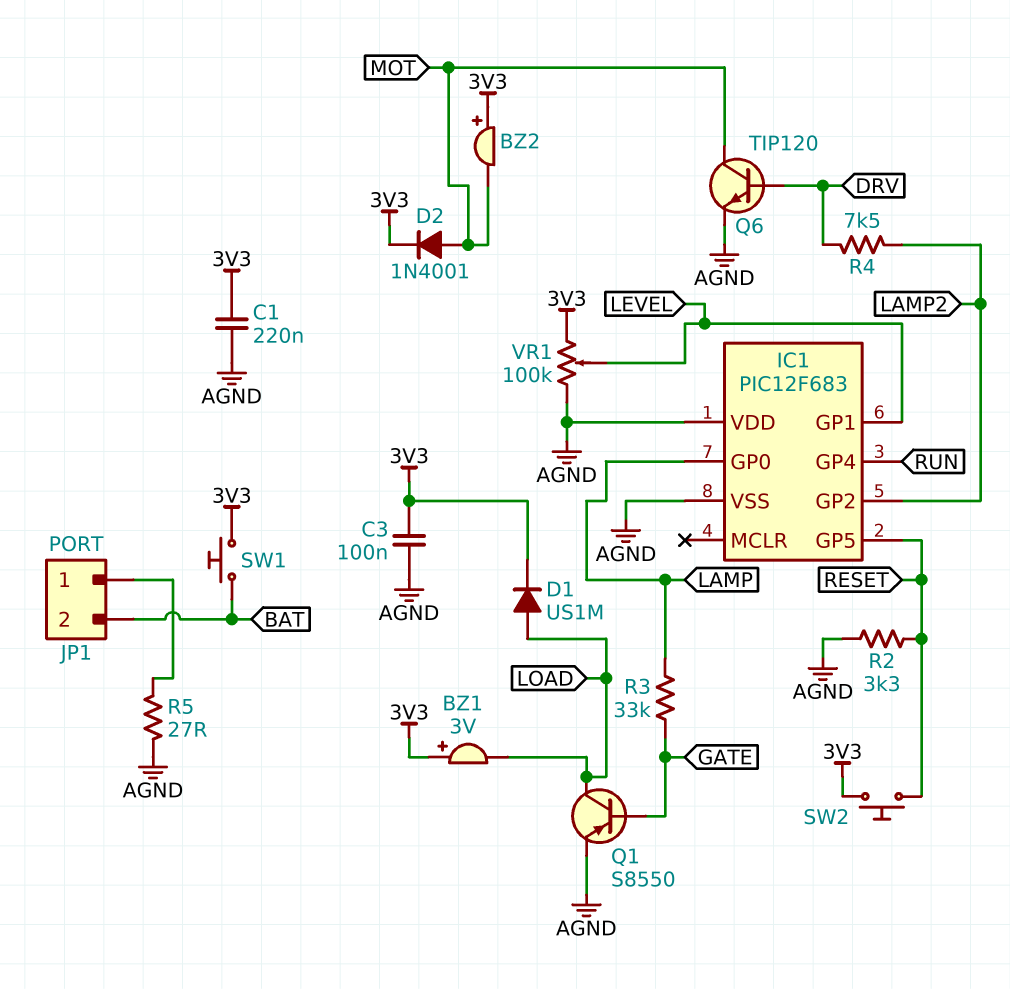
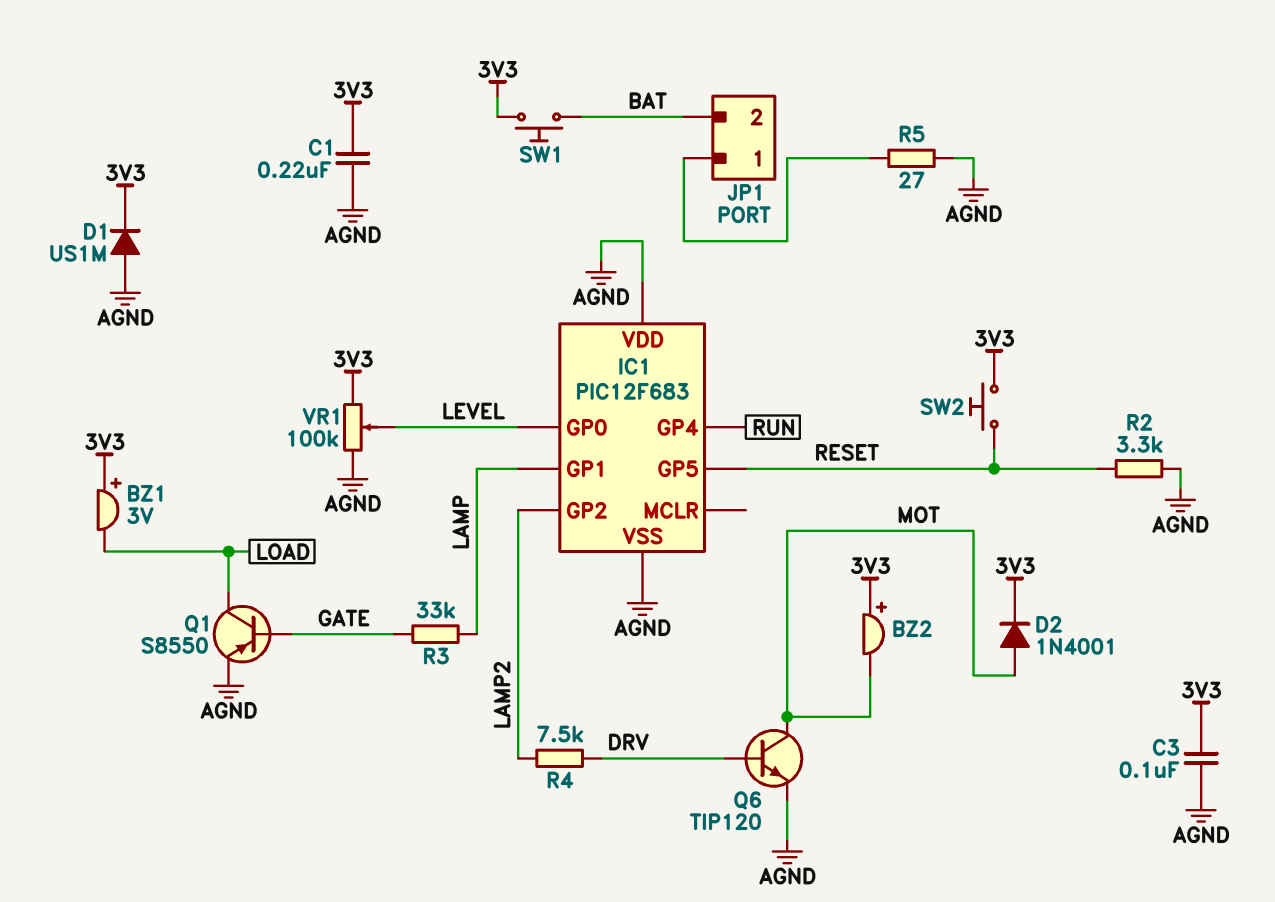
D1: diode US1M (A LOAD, K 3V3) -> diode US1M (A AGND, K 3V3)
IC1 pin GP0: LAMP -> LEVEL
IC1 pin GP1: LEVEL -> LAMP

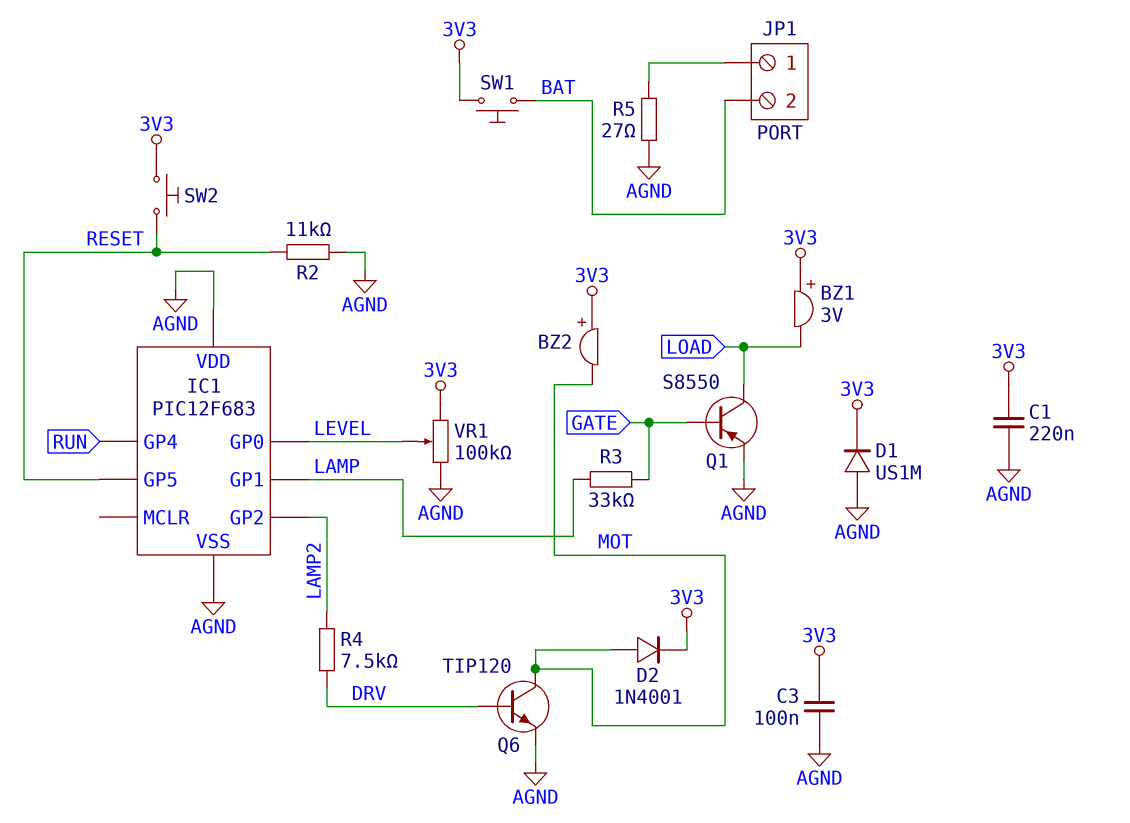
R2: 3.3k (AGND, RESET) -> 11k (AGND, RESET)

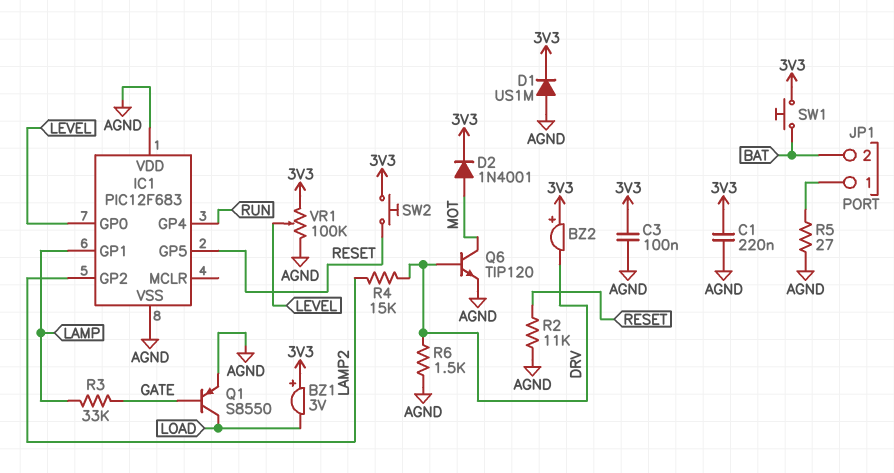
BZ2: buzzer (plus 3V3, minus MOT) -> buzzer (plus 3V3, minus DRV)
R4: 7.5k (DRV, LAMP2) -> 15k (DRV, LAMP2)
R6: none -> 1.5k (AGND, DRV)

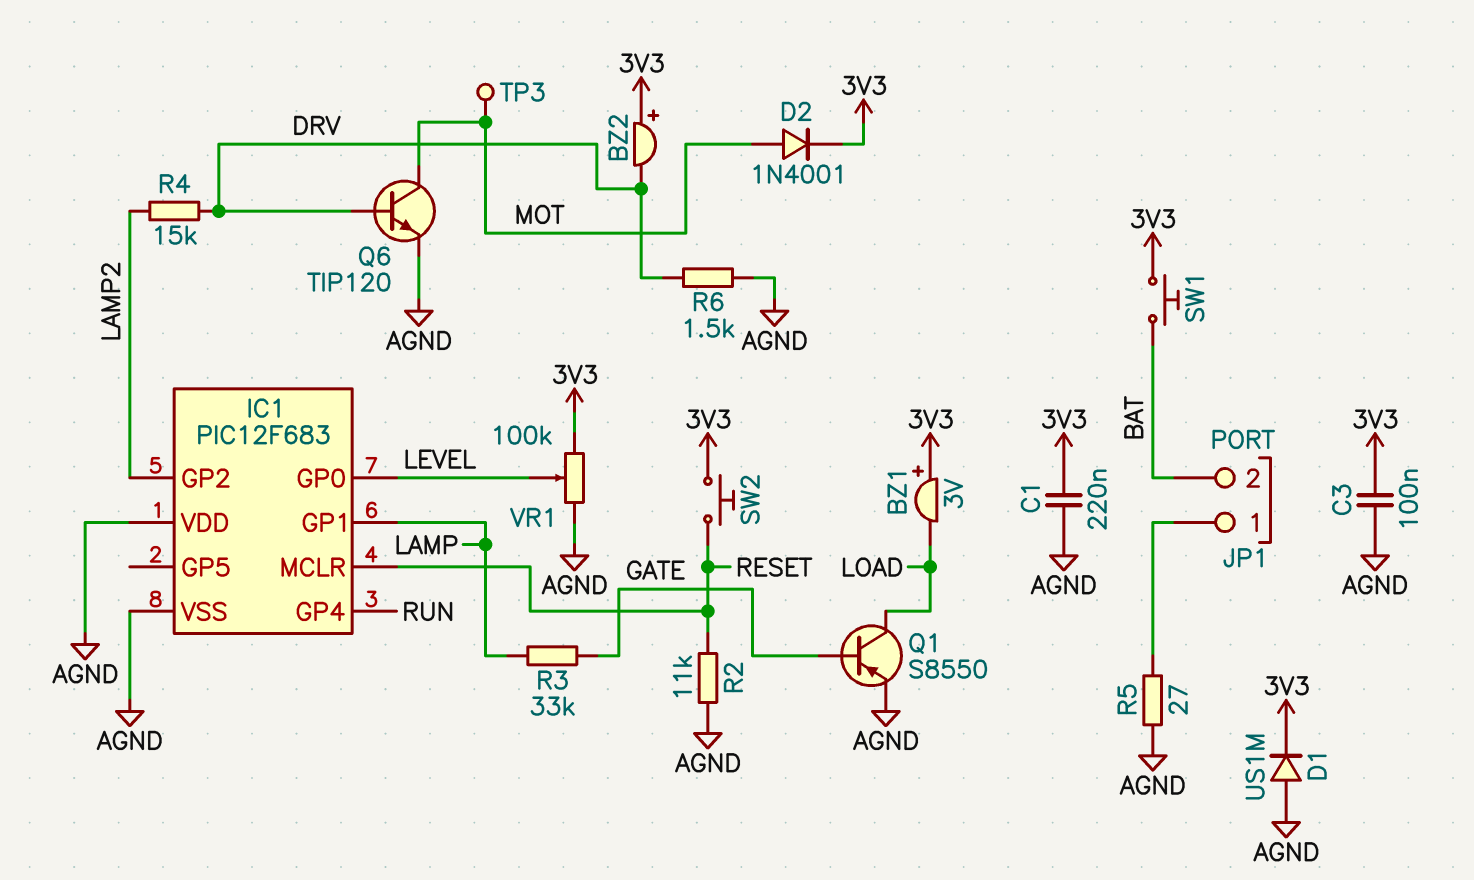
IC1 pin GP5: RESET -> none
IC1 pin MCLR: none -> RESET
TP3: none -> test point (MOT)

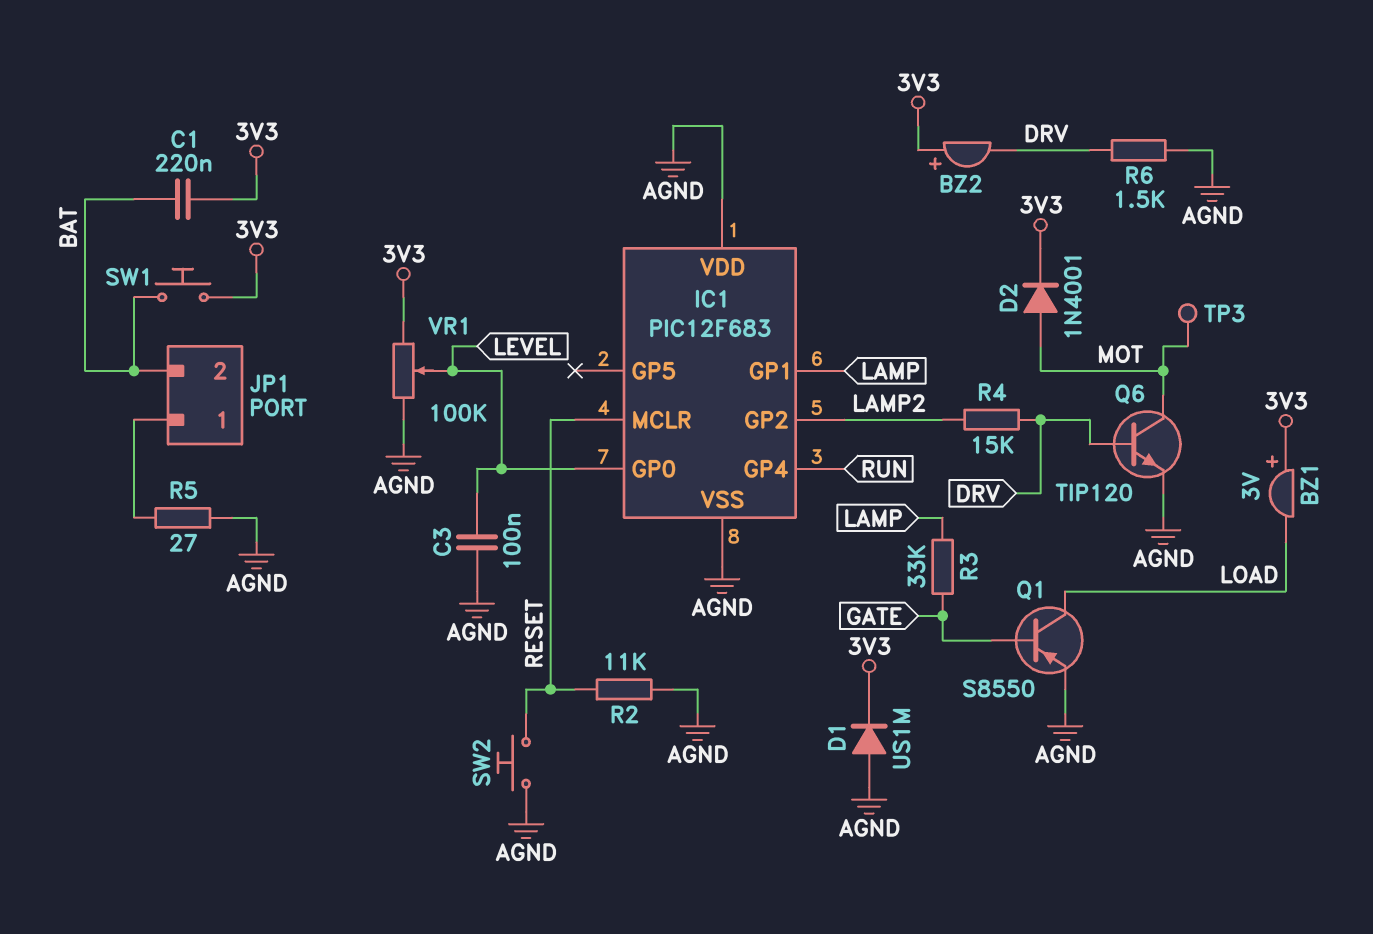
C1: 220nF (3V3, AGND) -> 220nF (3V3, BAT)
C3: 100nF (3V3, AGND) -> 100nF (AGND, LEVEL)
SW2: button (3V3, RESET) -> button (AGND, RESET)

